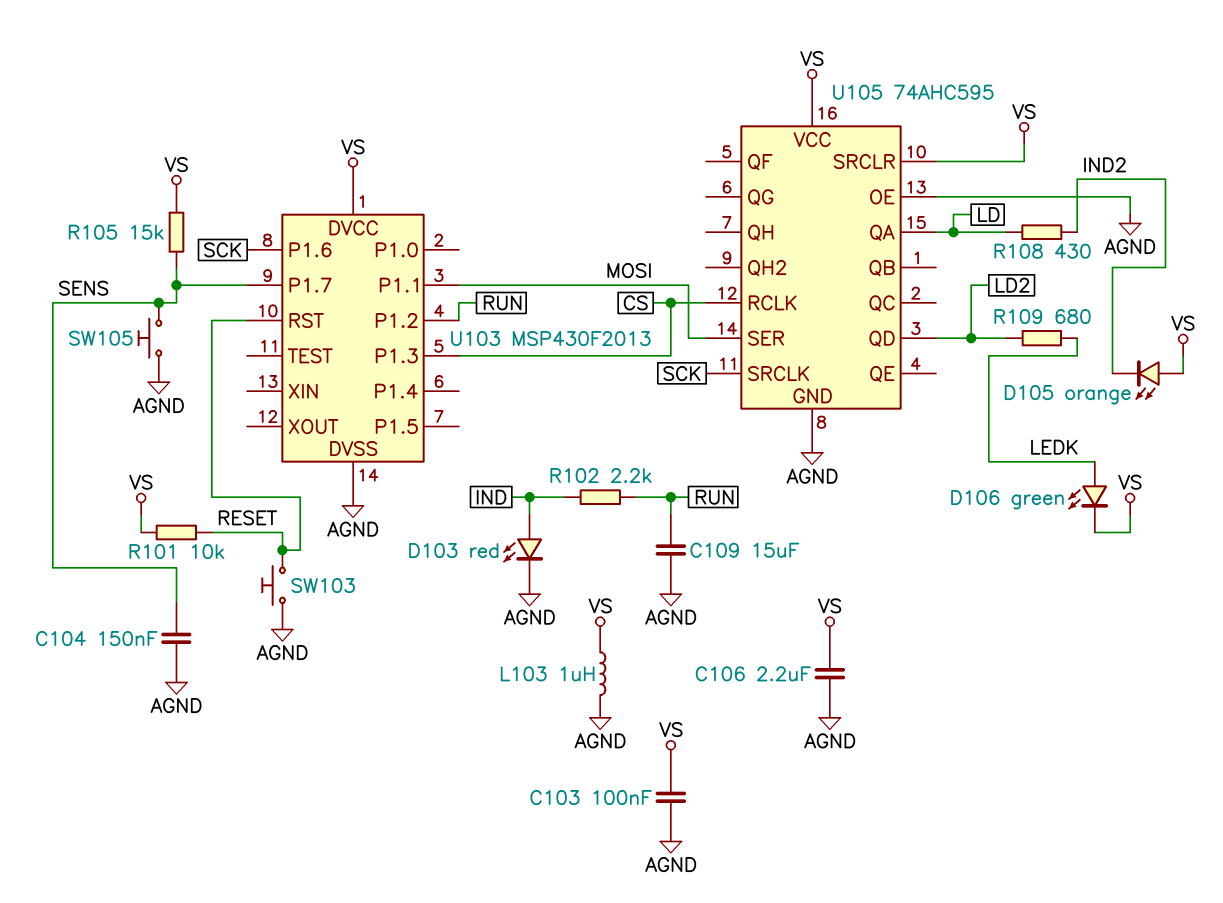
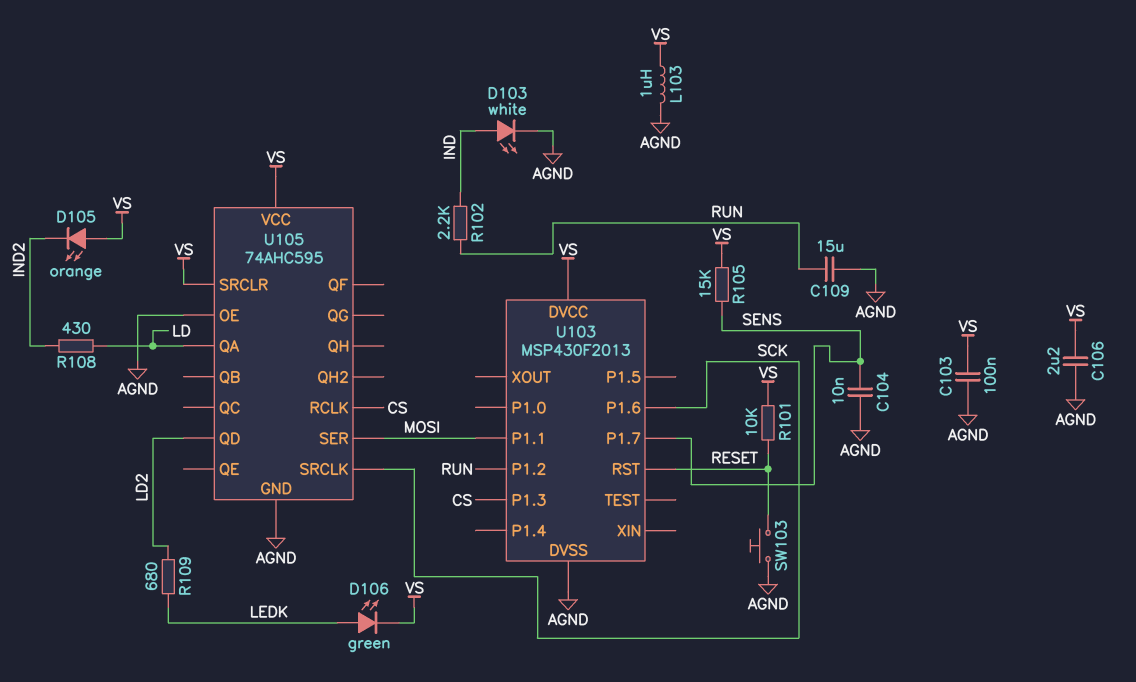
C104: 150nF (AGND, SENS) -> 10nF (AGND, SENS)
D103: LED red (A IND, K AGND) -> LED white (A IND, K AGND)
SW105: button (AGND, SENS) -> none

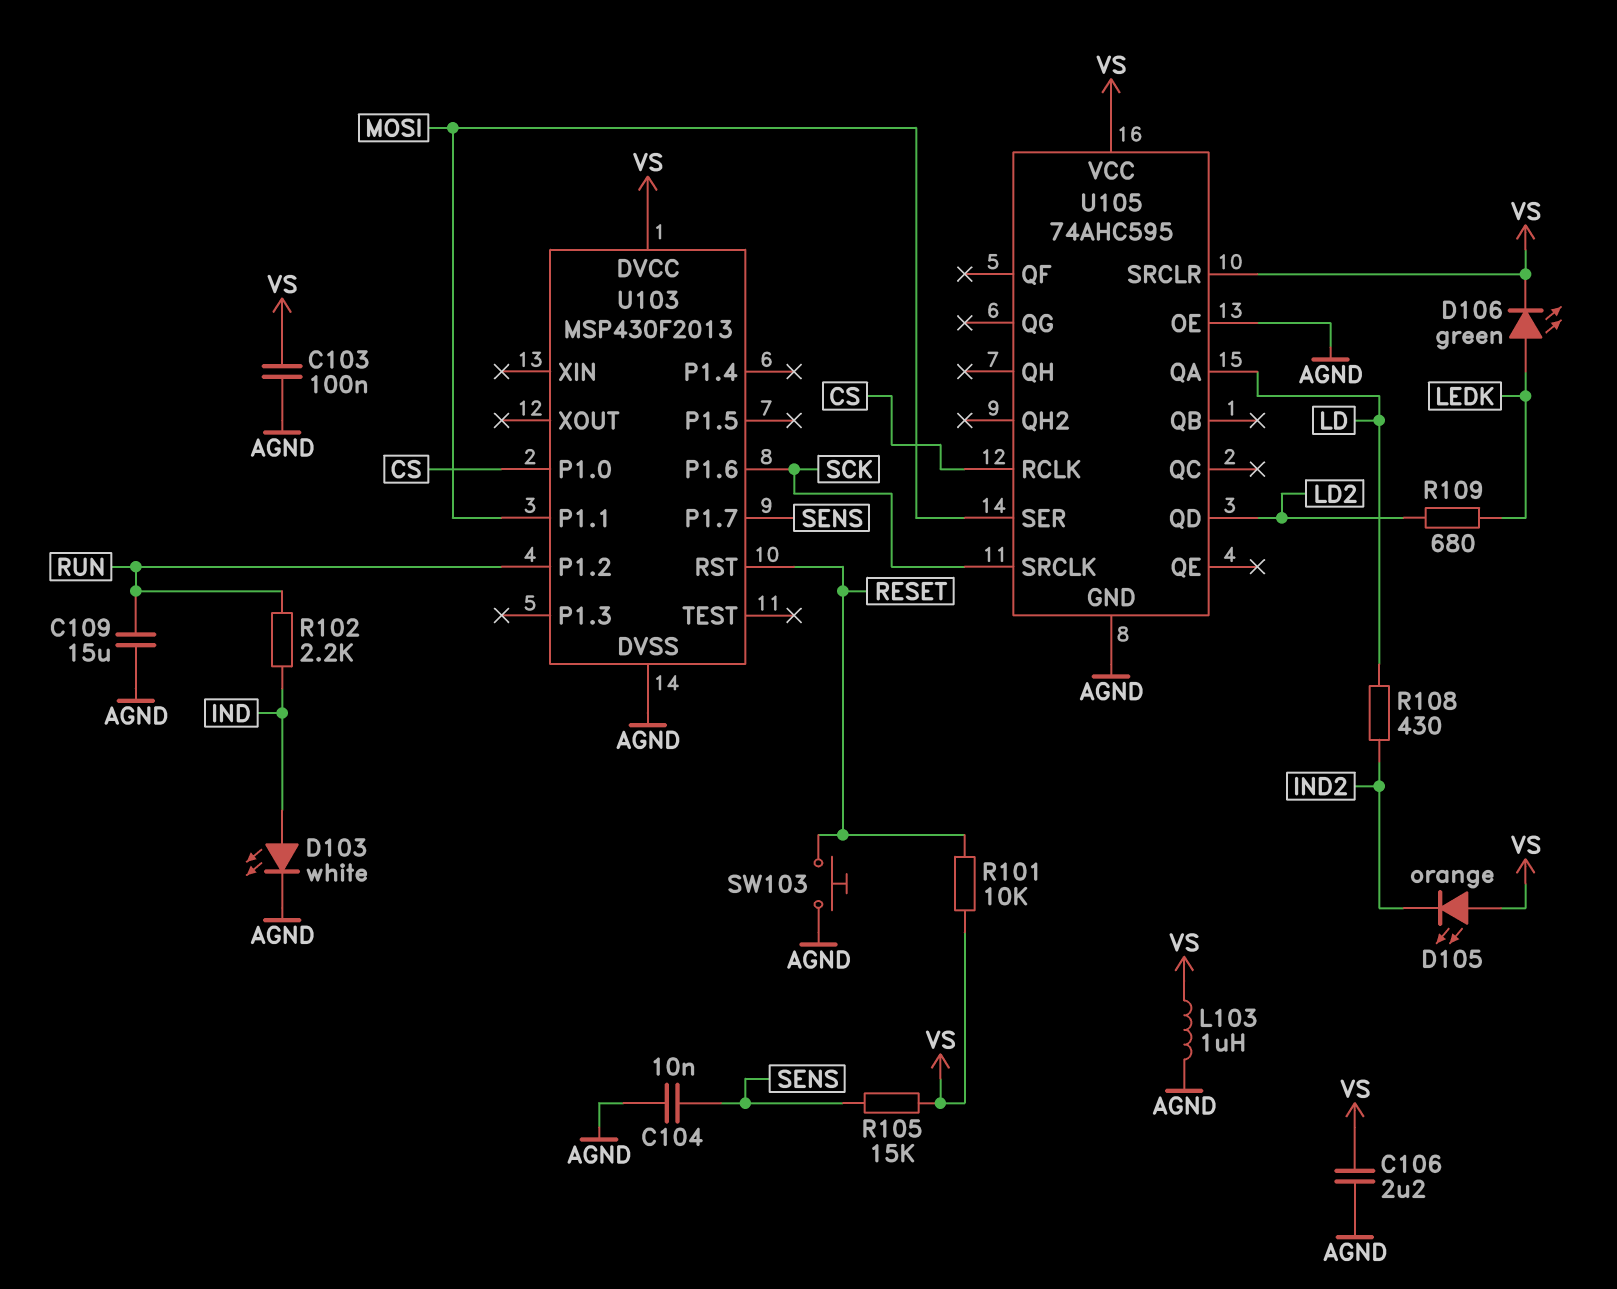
U103 pin P1.0: none -> CS
U103 pin P1.3: CS -> none

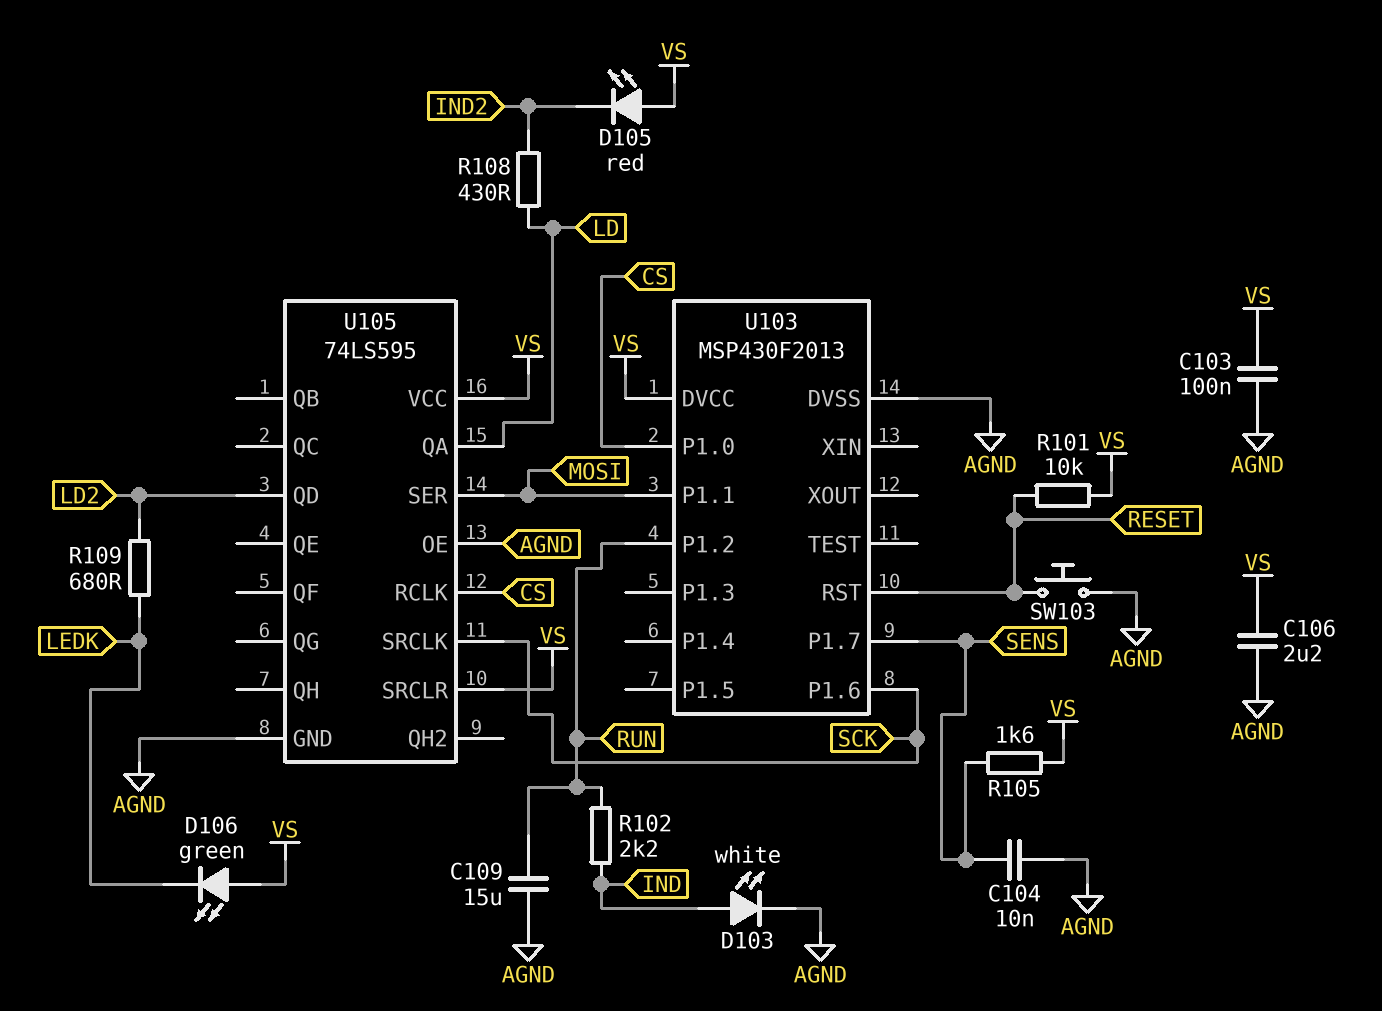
D105: LED orange (A VS, K IND2) -> LED red (A VS, K IND2)
D106: LED green (A LEDK, K VS) -> LED green (A VS, K LEDK)
L103: 1uH (AGND, VS) -> none
R105: 15k (SENS, VS) -> 1.6k (SENS, VS)
U105: 74AHC595 -> 74LS595

